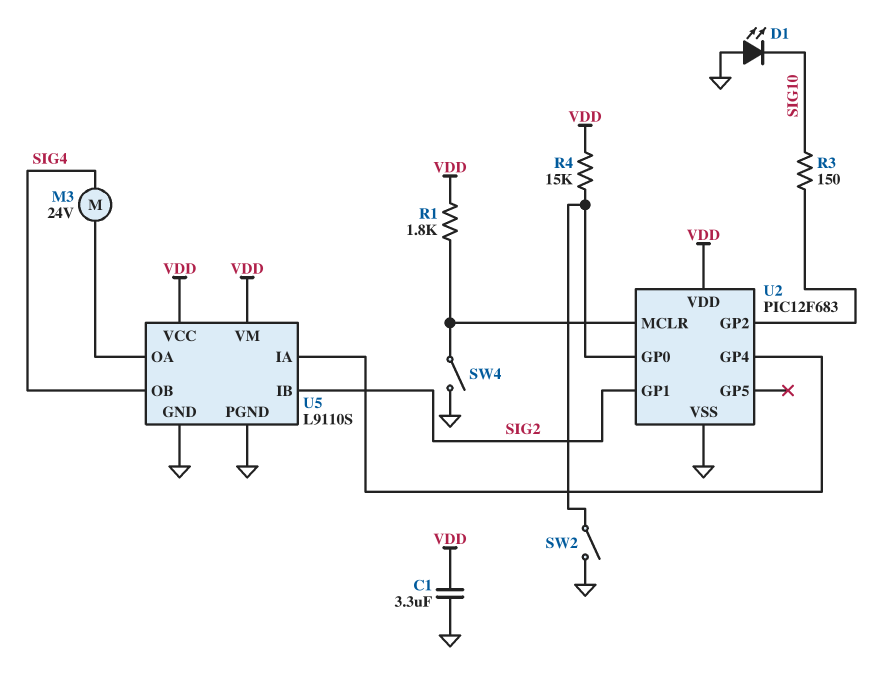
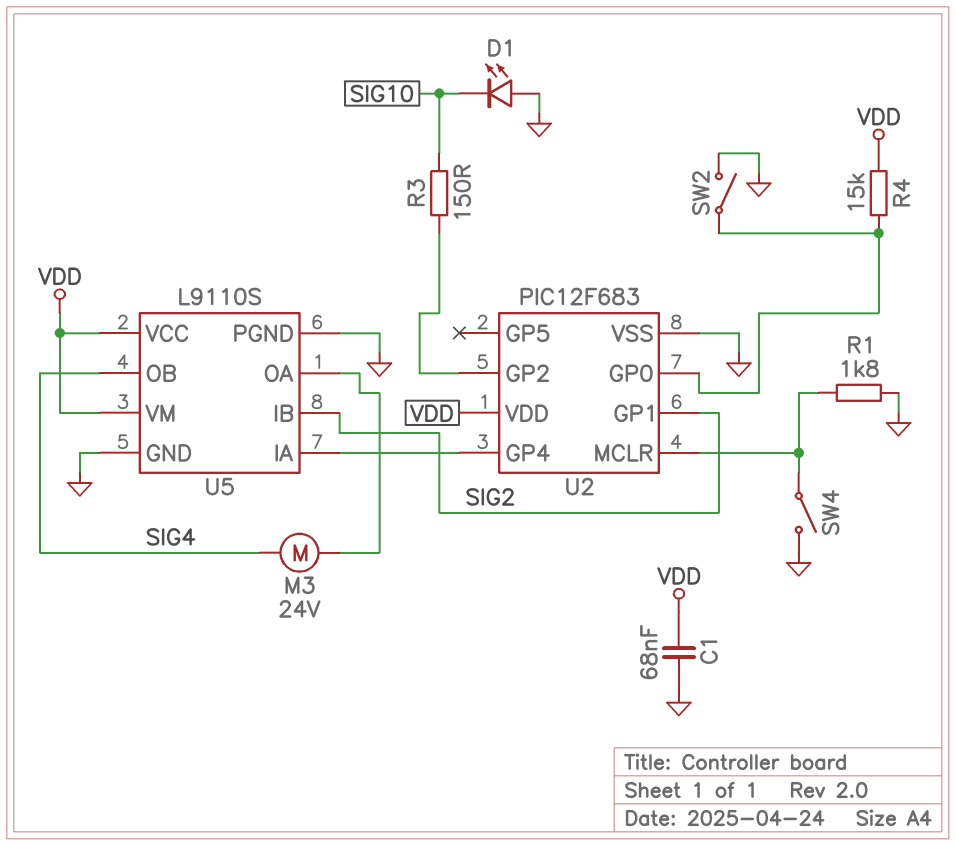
C1: 3.3uF (GND, VDD) -> 68nF (GND, VDD)
R1: 1.8k (U2/MCLR, VDD) -> 1.8k (GND, U2/MCLR)

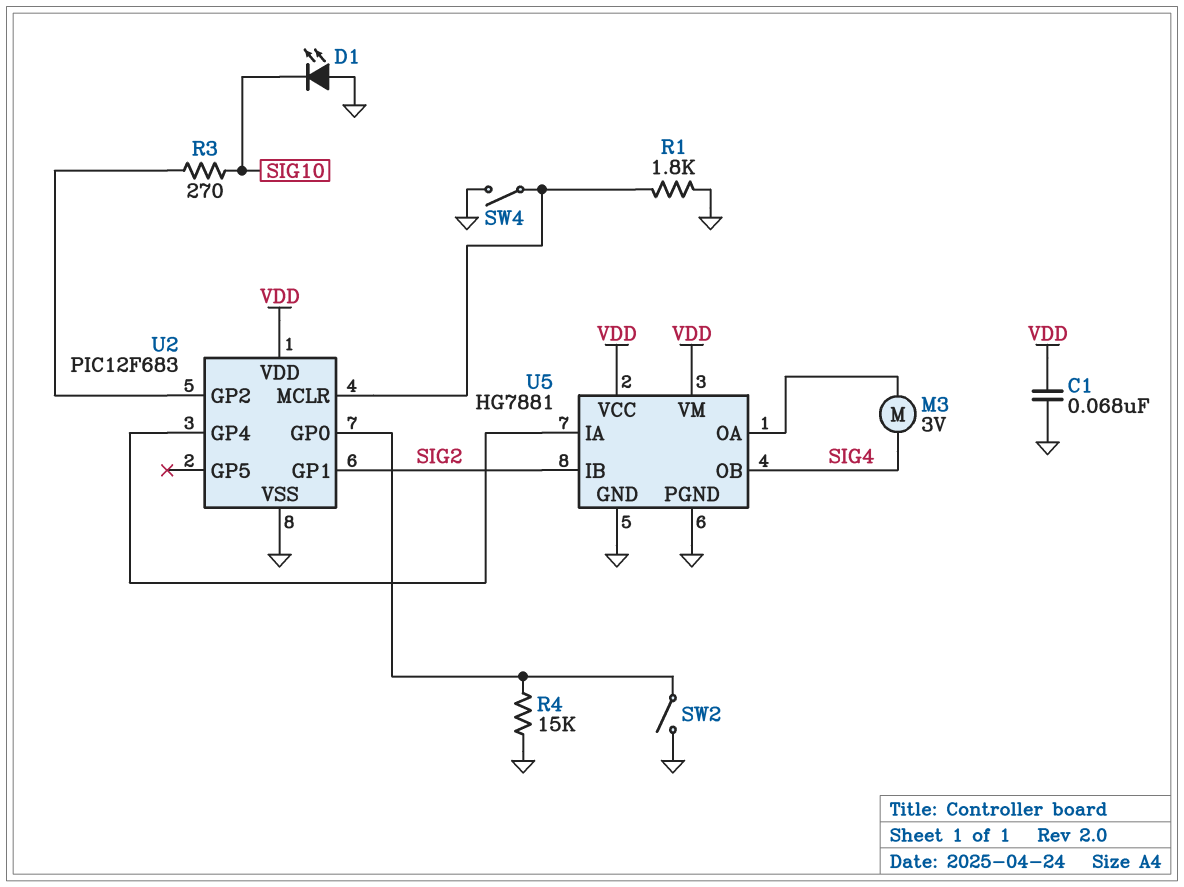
M3: motor 24V (SIG4, U5/OA) -> motor 3V (SIG4, U5/OA)
R3: 150 (SIG10, U2/GP2) -> 270 (SIG10, U2/GP2)
R4: 15k (U2/GP0, VDD) -> 15k (GND, U2/GP0)
U5: L9110S -> HG7881

